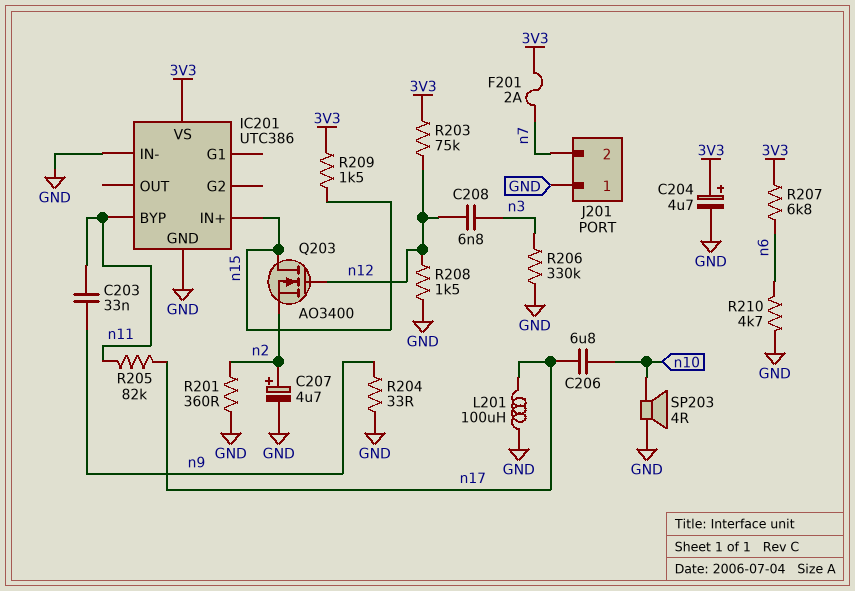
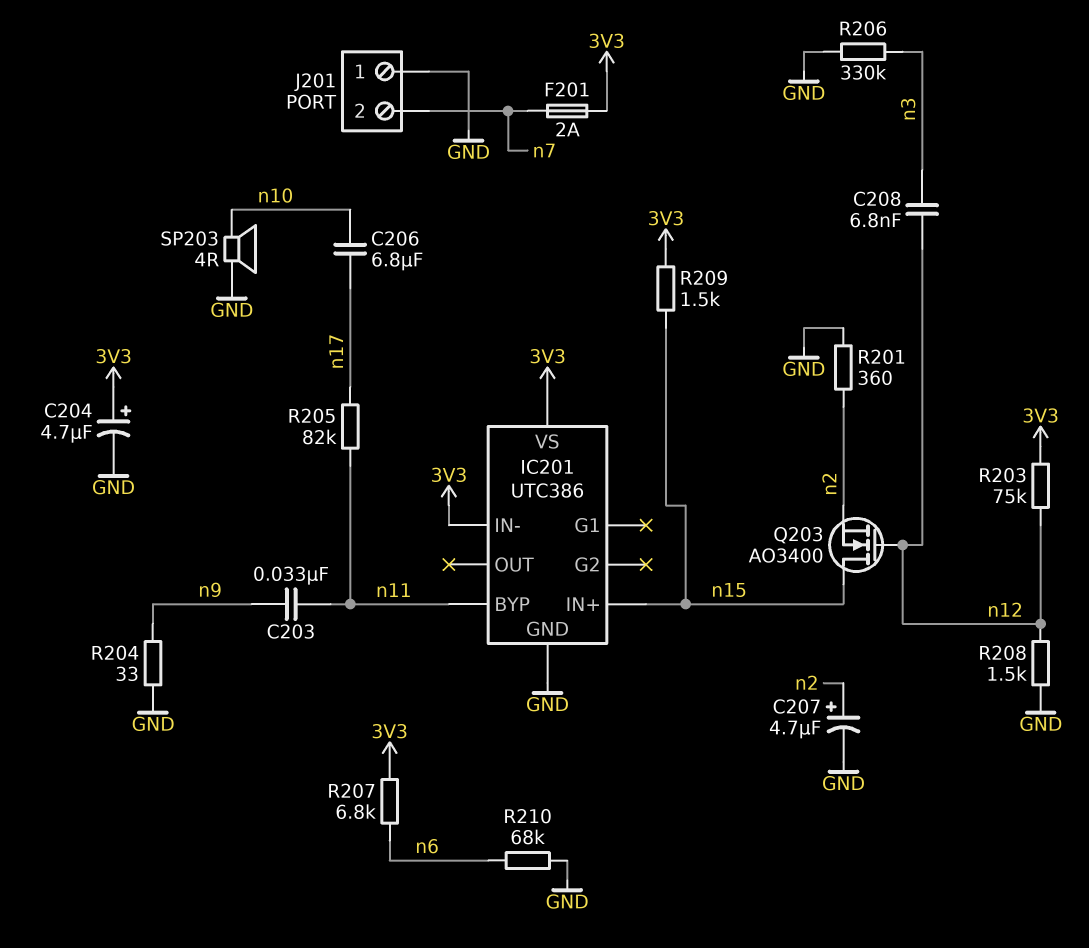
IC201 pin IN-: GND -> 3V3
L201: 100uH (GND, n17) -> none
R210: 4.7k (GND, n6) -> 68k (GND, n6)

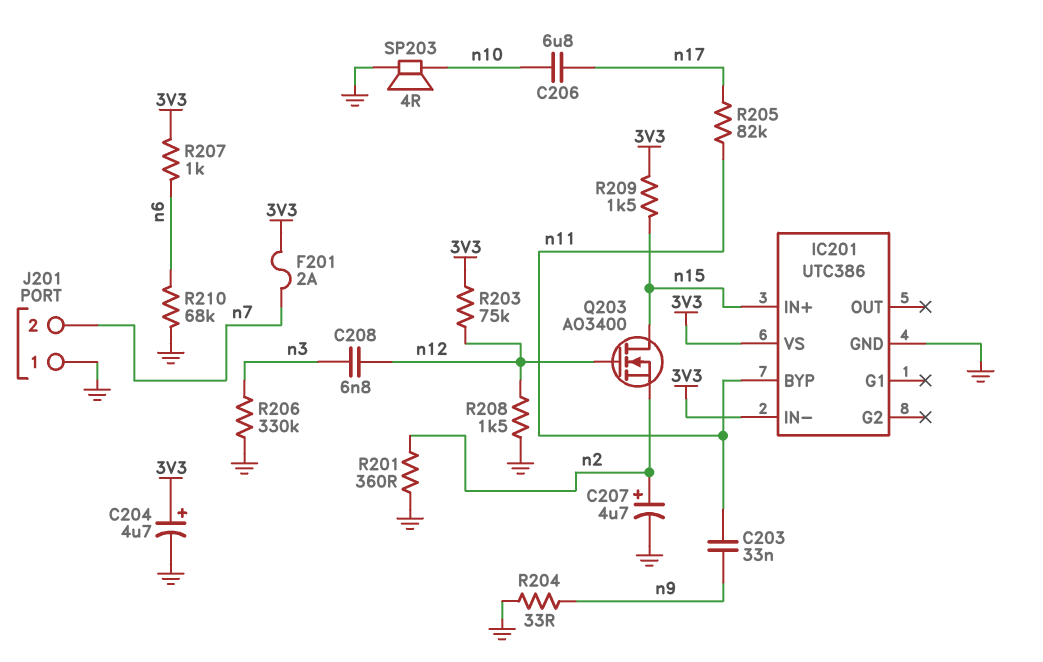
R207: 6.8k (3V3, n6) -> 1k (3V3, n6)

